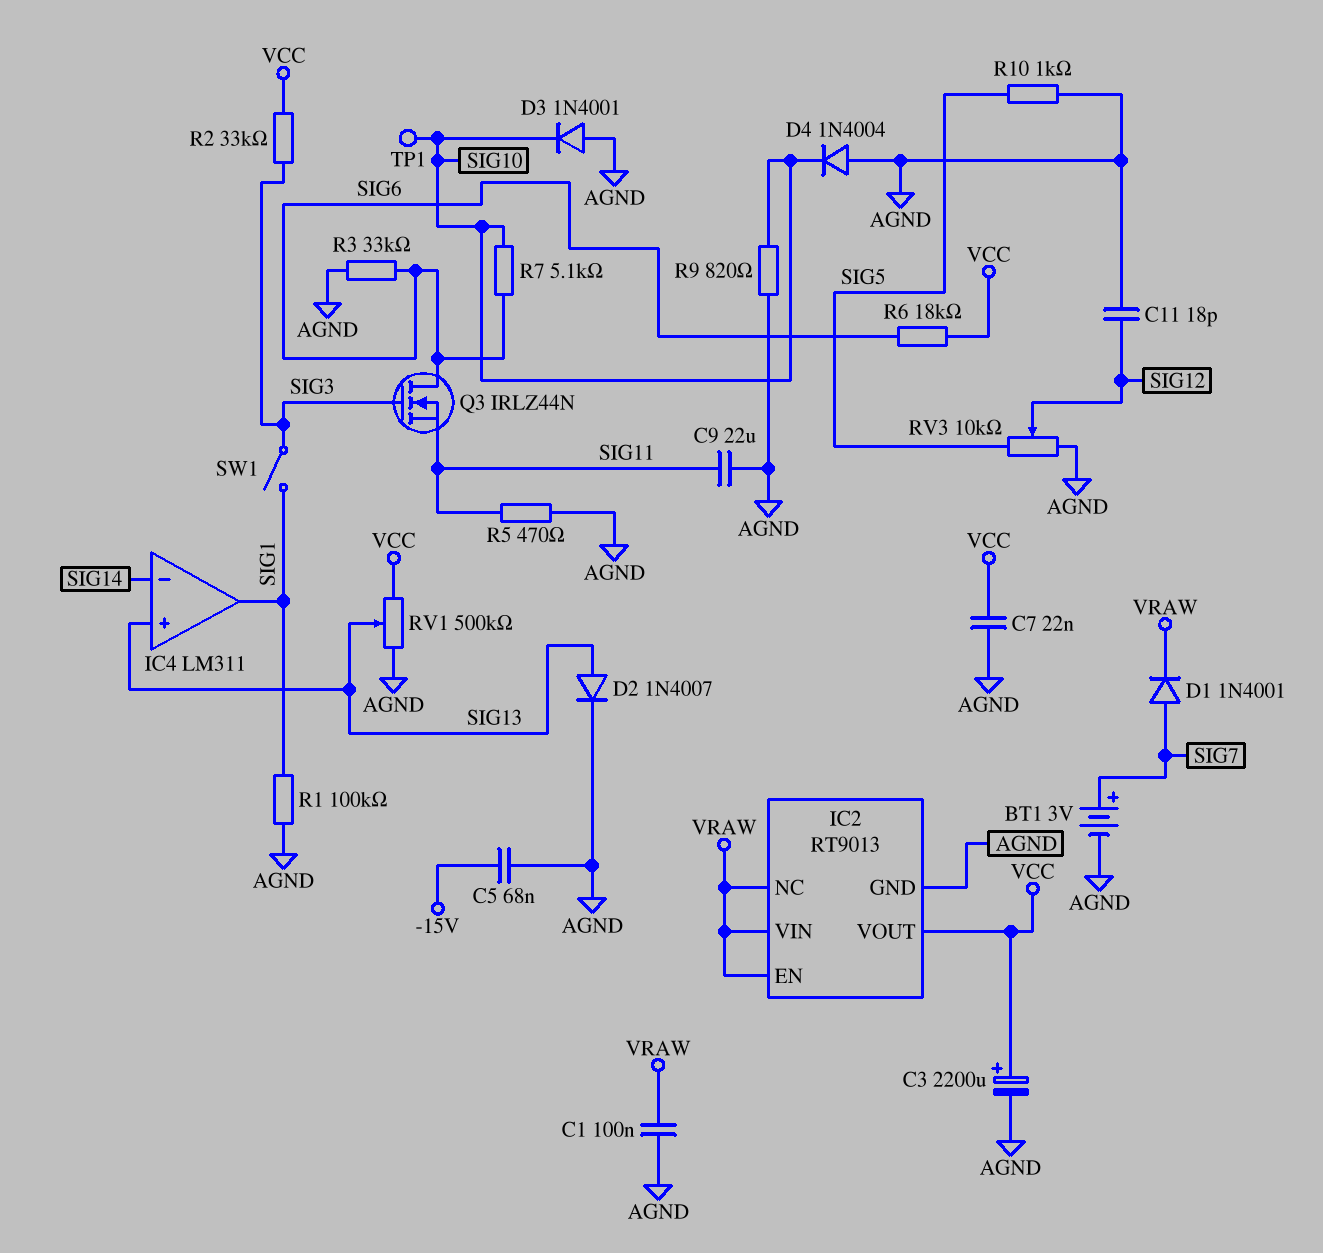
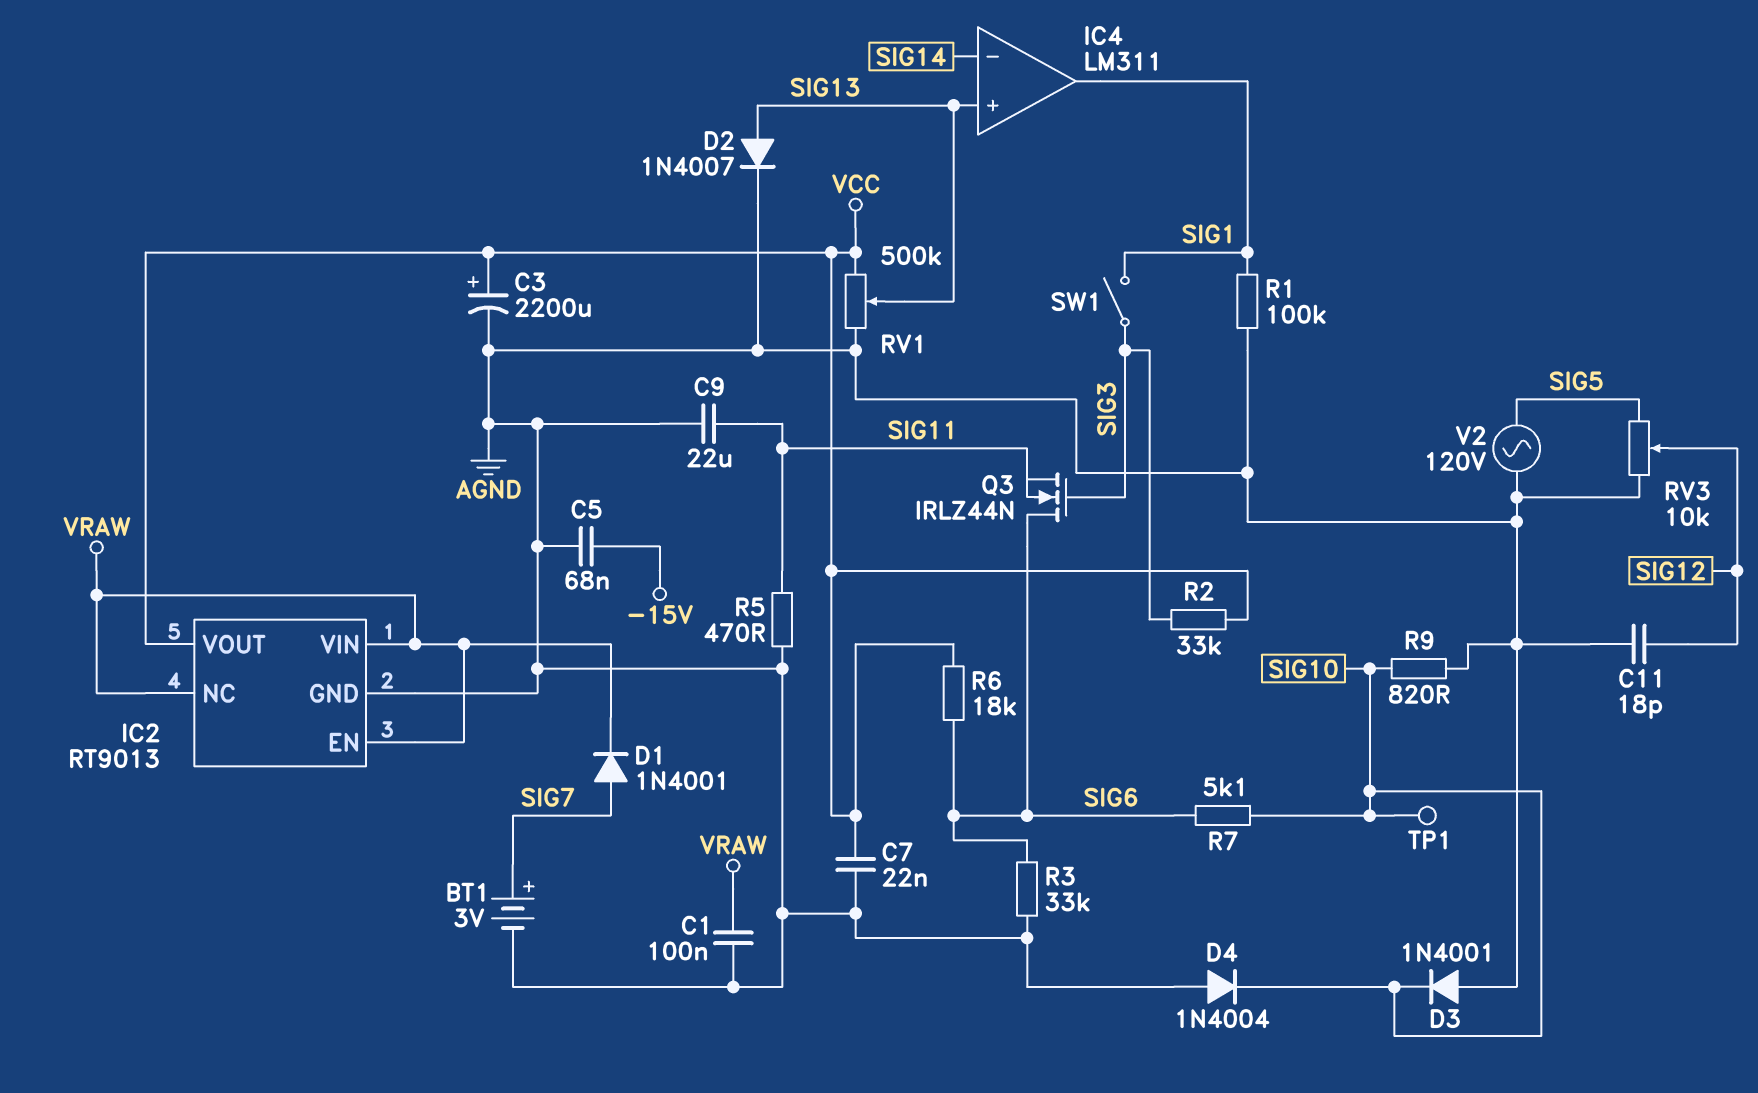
R10: 1k (AGND, SIG5) -> none
V2: none -> AC 120V (AGND, SIG5)

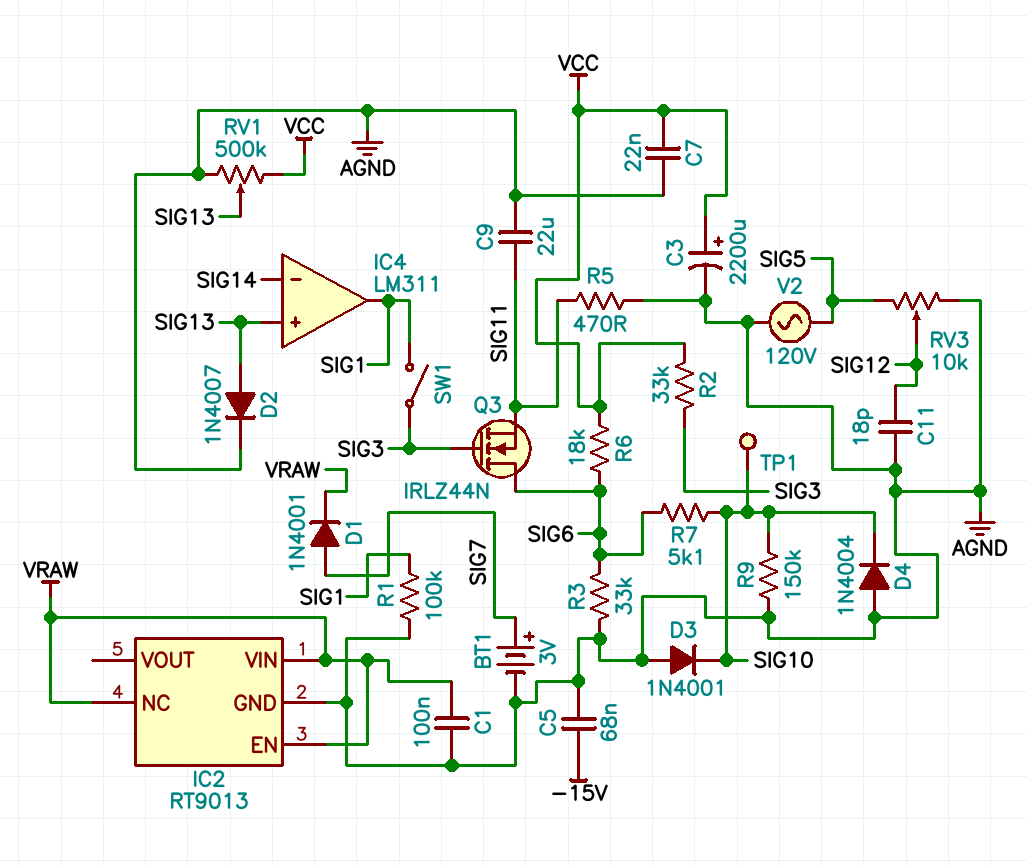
IC2 pin VOUT: VCC -> none
R9: 820 (AGND, SIG10) -> 150k (AGND, SIG10)

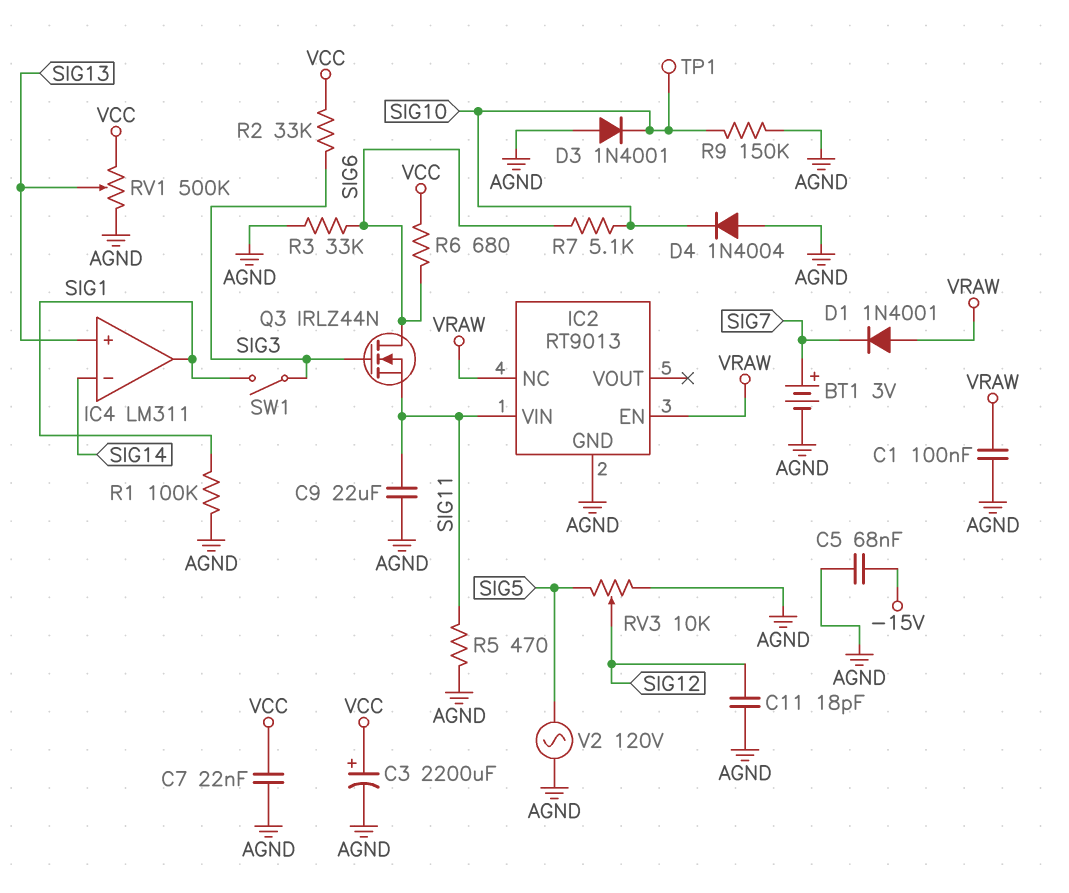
D1: diode 1N4001 (A SIG7, K VRAW) -> diode 1N4001 (A VRAW, K SIG7)
D2: diode 1N4007 (A SIG13, K AGND) -> none
IC2 pin VIN: VRAW -> SIG11
R6: 18k (SIG6, VCC) -> 680 (SIG6, VCC)

